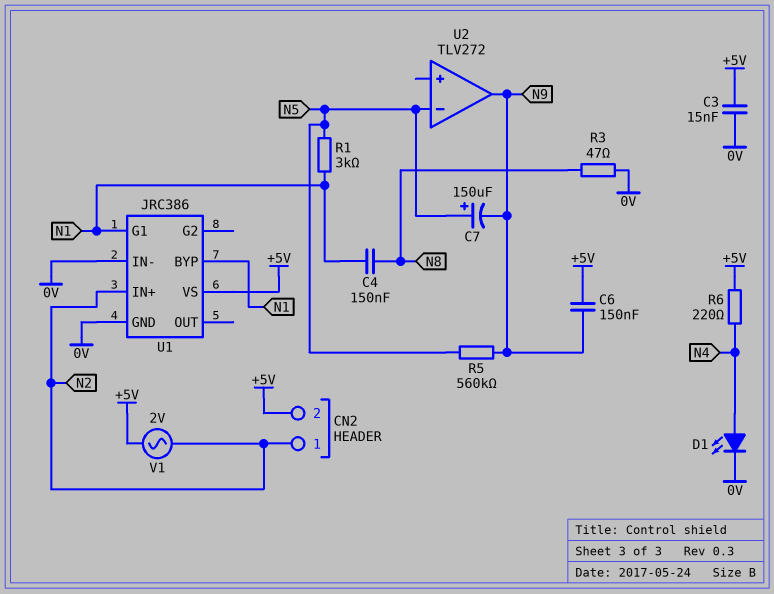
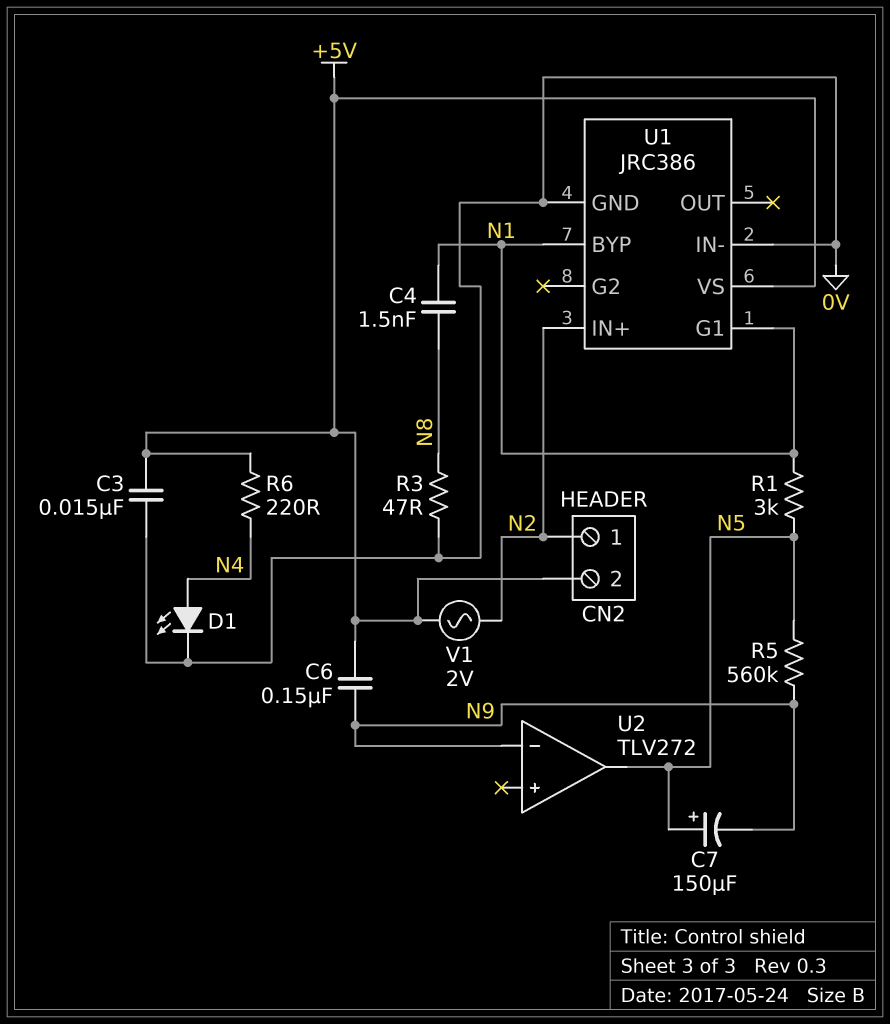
C4: 150nF (N1, N8) -> 1.5nF (N1, N8)
U2 pin in-: N5 -> N9
U2 pin out: N9 -> N5

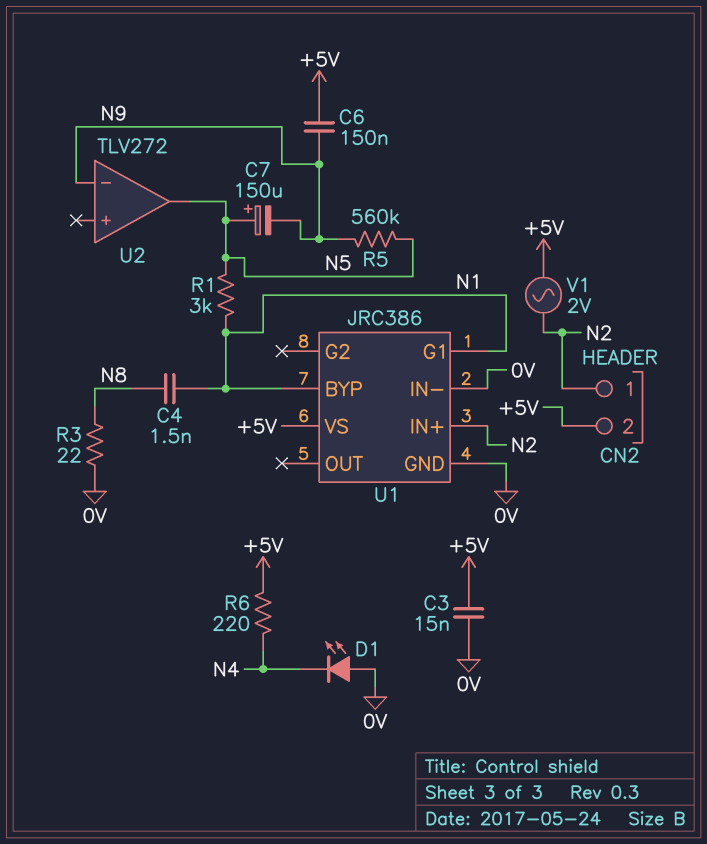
D1: LED (A N4, K 0V) -> LED (A 0V, K N4)
R3: 47 (0V, N8) -> 22 (0V, N8)

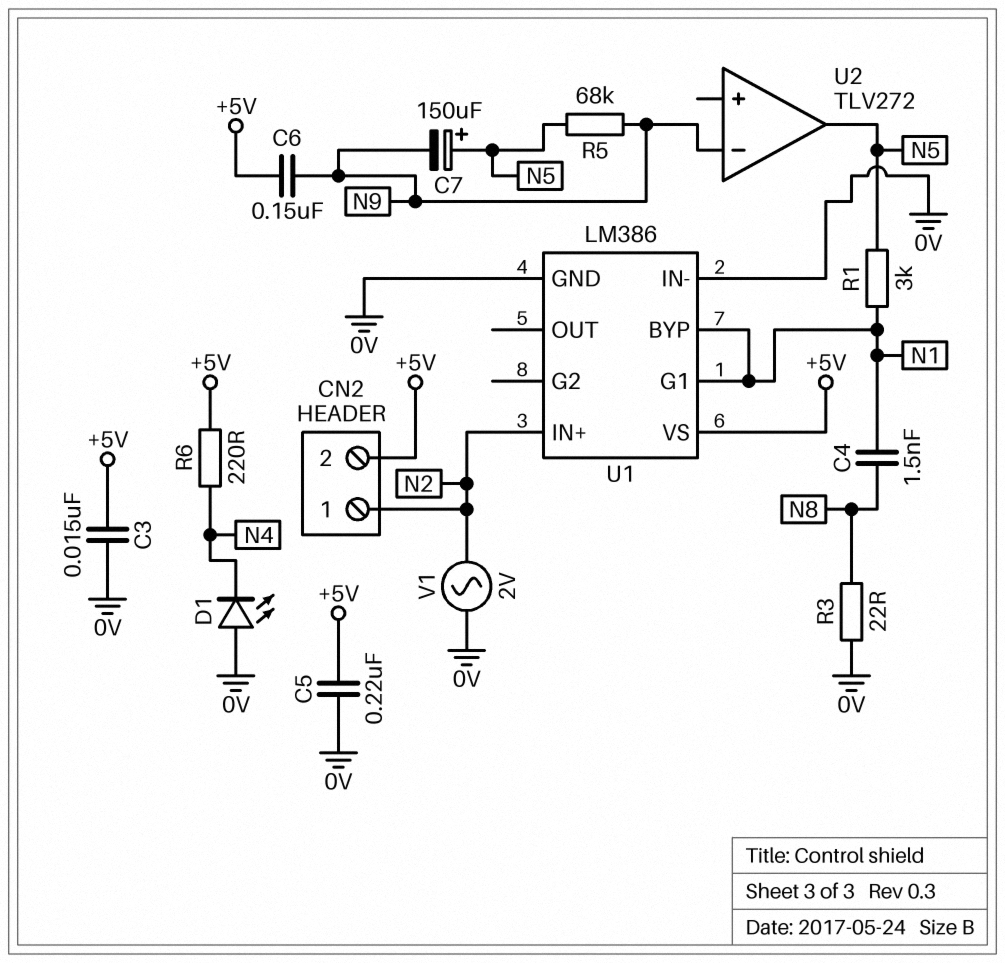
C5: none -> 220nF (+5V, 0V)
R5: 560k (N5, N9) -> 68k (N5, N9)
U1: JRC386 -> LM386
V1: AC 2V (+5V, N2) -> AC 2V (0V, N2)

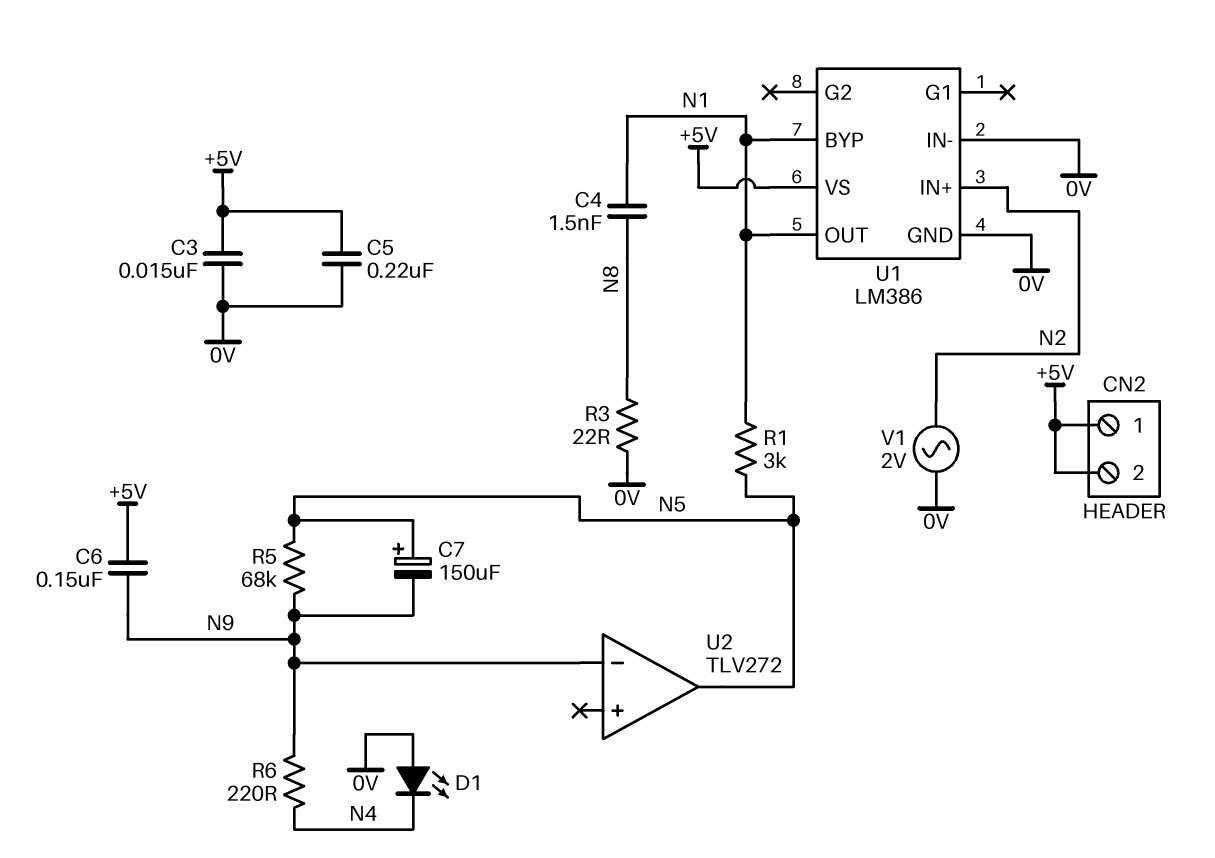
CN2 pin 1: N2 -> +5V
R6: 220 (+5V, N4) -> 220 (N4, N9)
U1 pin G1: N1 -> none
U1 pin OUT: none -> N1

